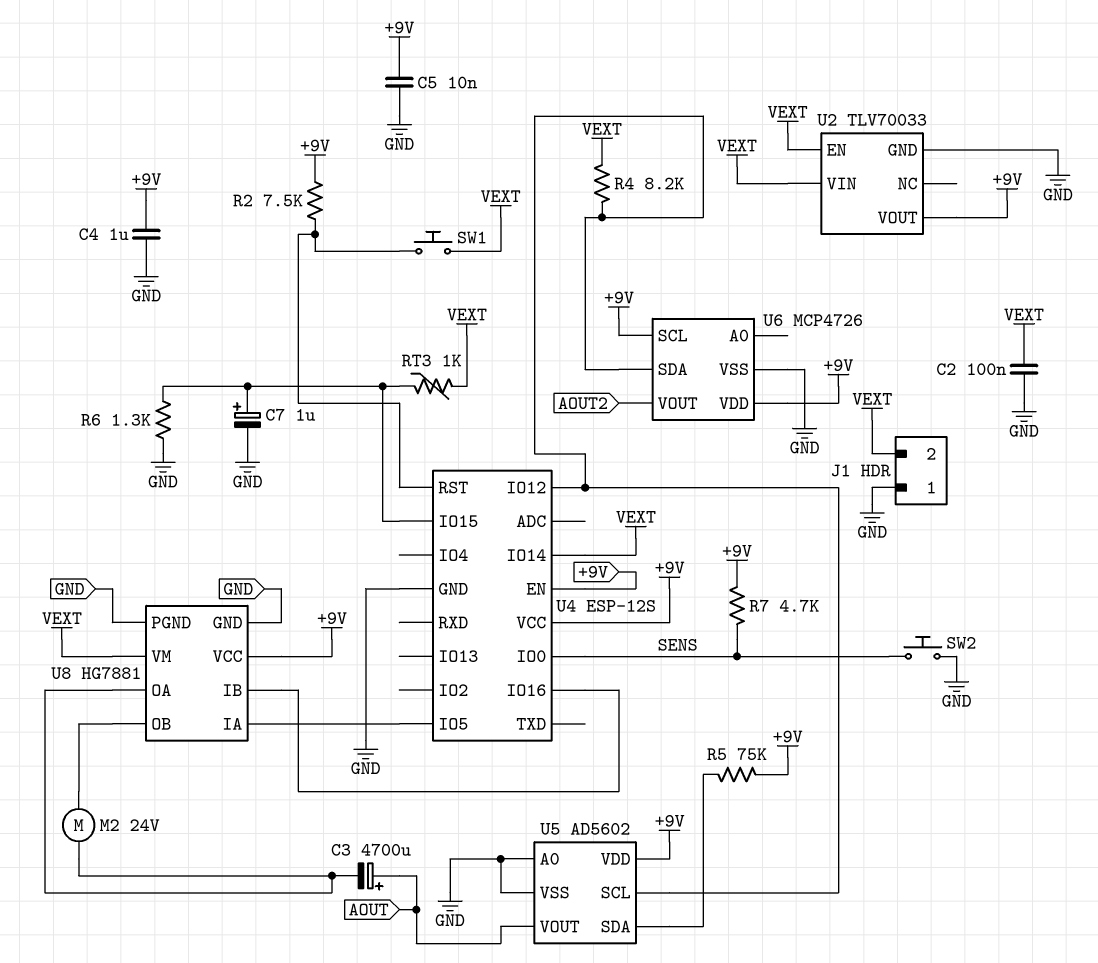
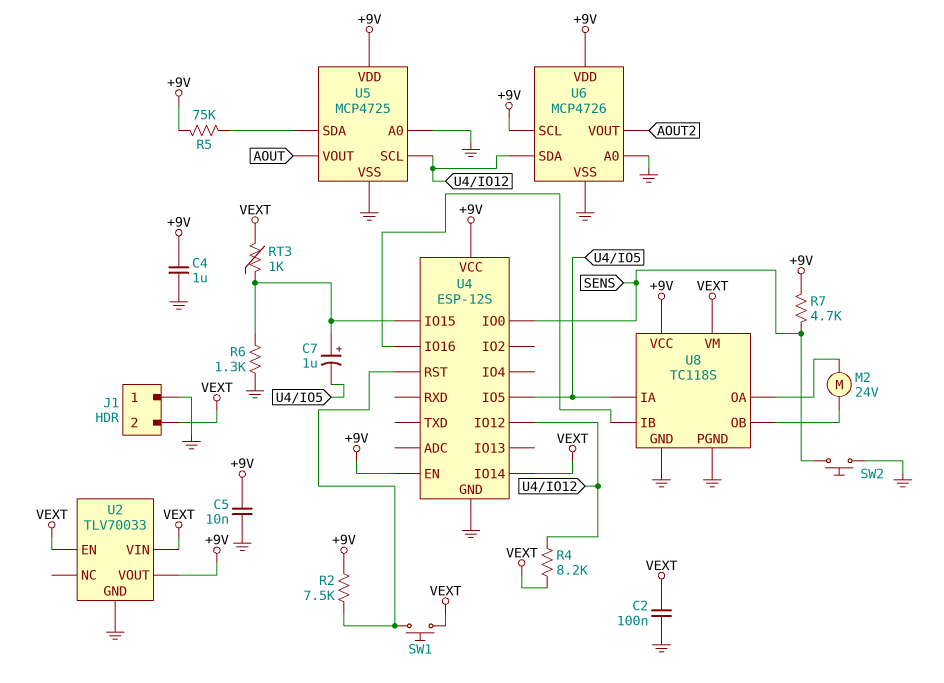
C3: 4700uF (plus AOUT, minus U8/OA) -> none
C7: 1uF (plus U4/IO15, minus GND) -> 1uF (plus U4/IO15, minus U4/IO5)
U5: AD5602 -> MCP4725
U6 pin A0: none -> GND
U8: HG7881 -> TC118S

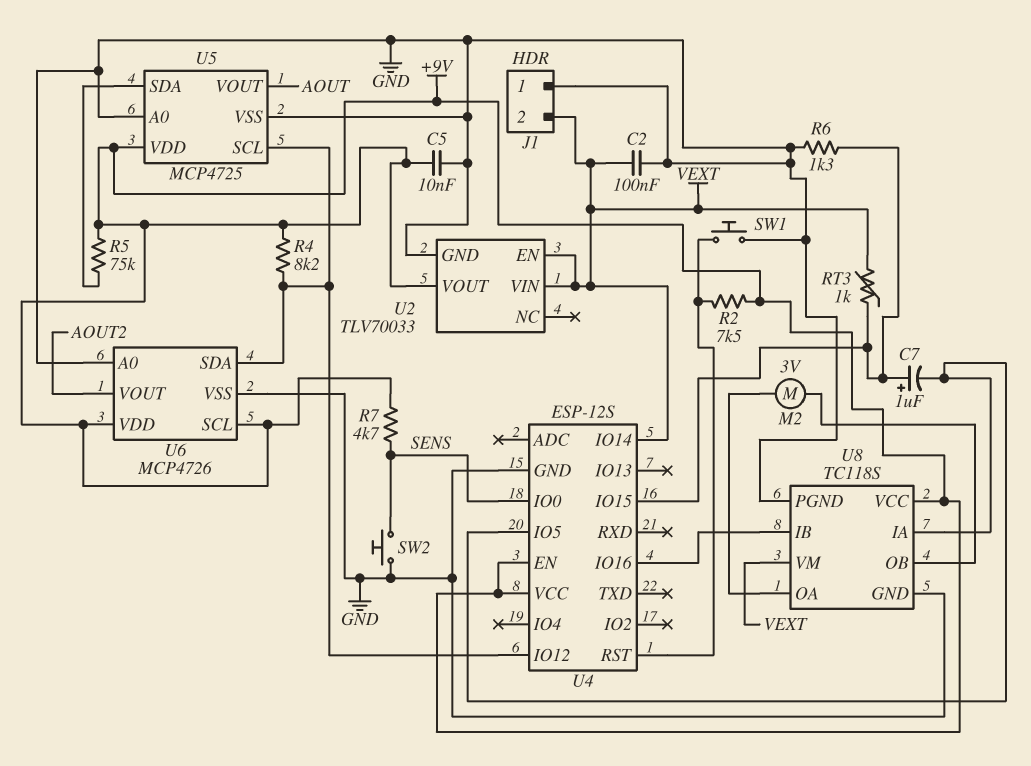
C4: 1uF (+9V, GND) -> none
M2: motor 24V (U8/OA, U8/OB) -> motor 3V (U8/OA, U8/OB)
R4: 8.2k (U4/IO12, VEXT) -> 8.2k (+9V, U4/IO12)
SW1: button (U4/RST, VEXT) -> button (GND, U4/RST)

